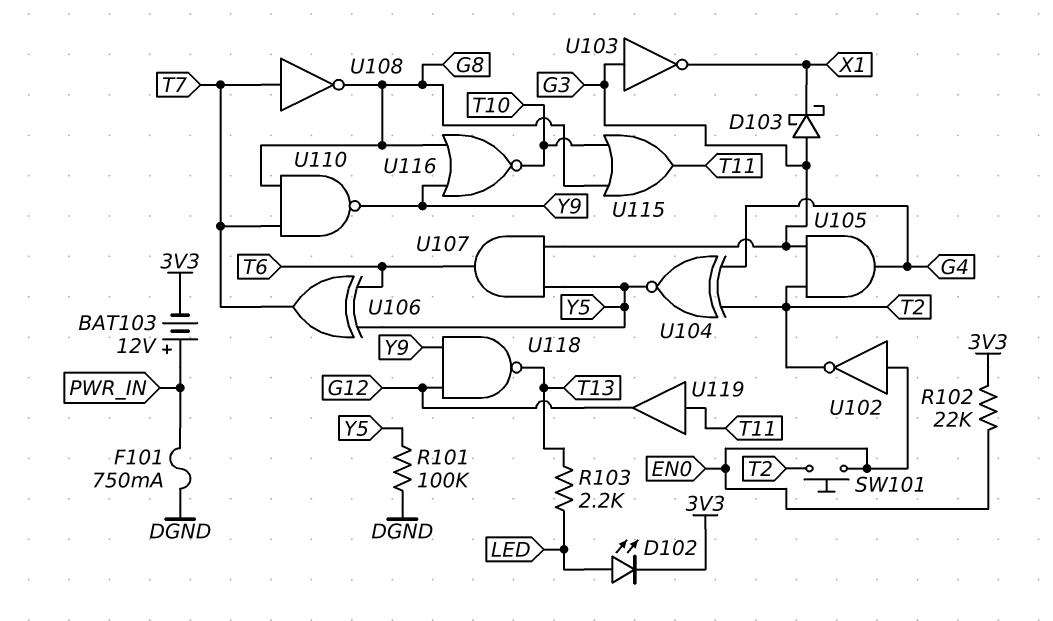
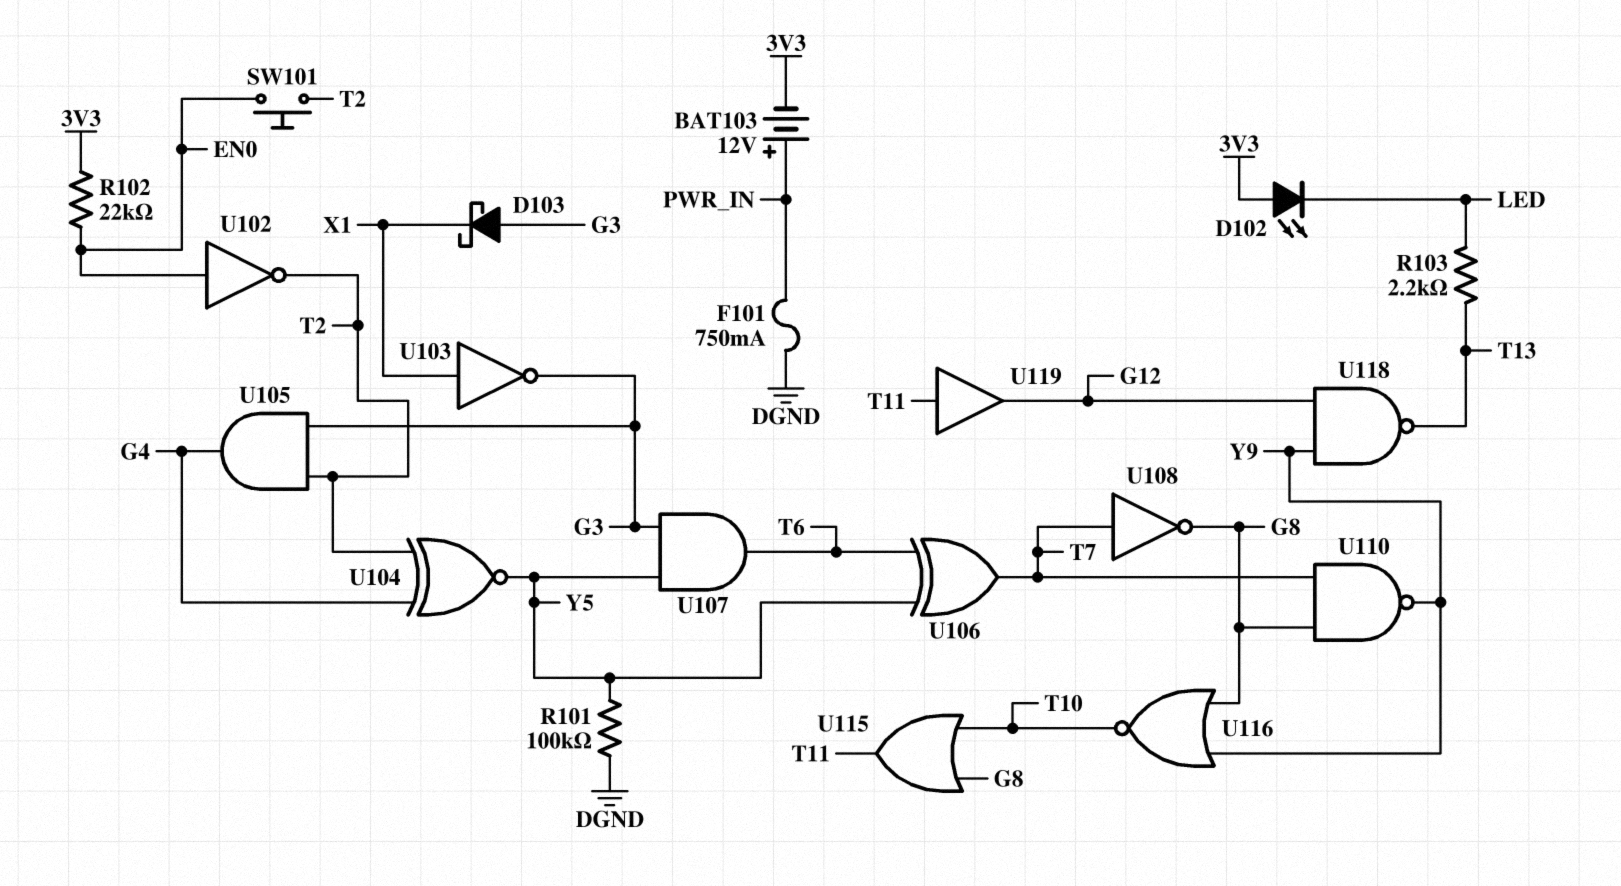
D102: LED (A LED, K 3V3) -> LED (A 3V3, K LED)
U103: NOT (in G3, out X1) -> NOT (in X1, out G3)

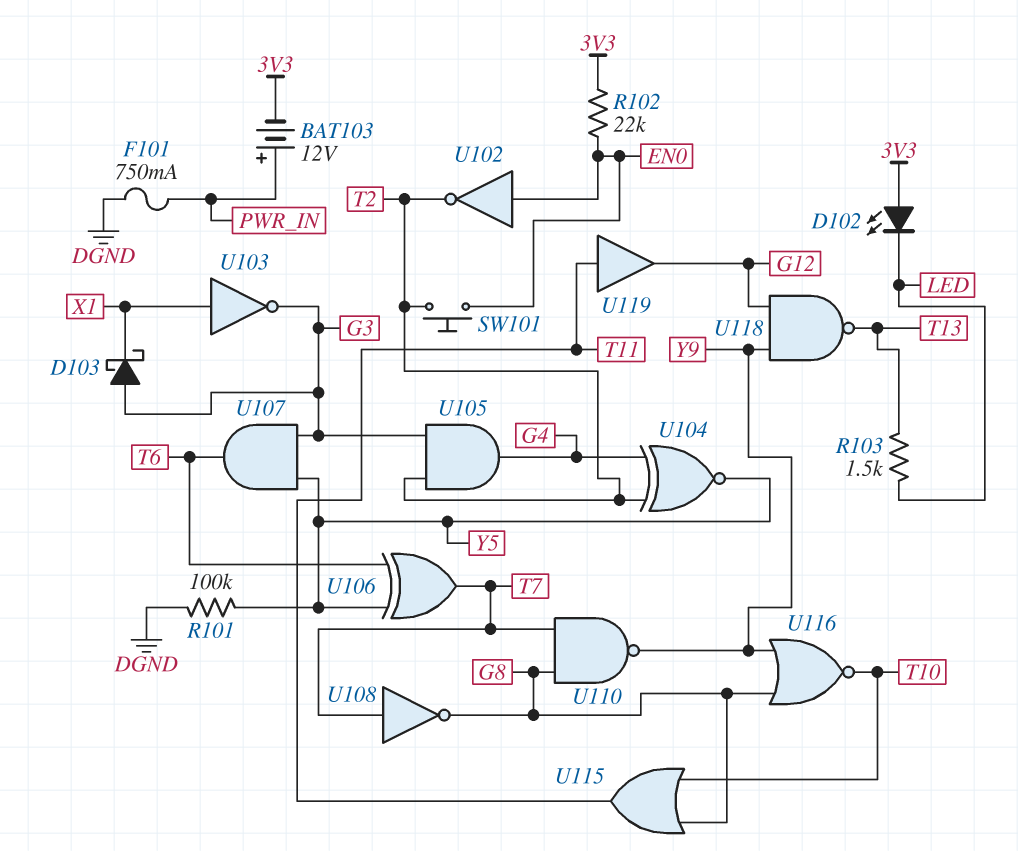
R103: 2.2k (LED, T13) -> 1.5k (LED, T13)

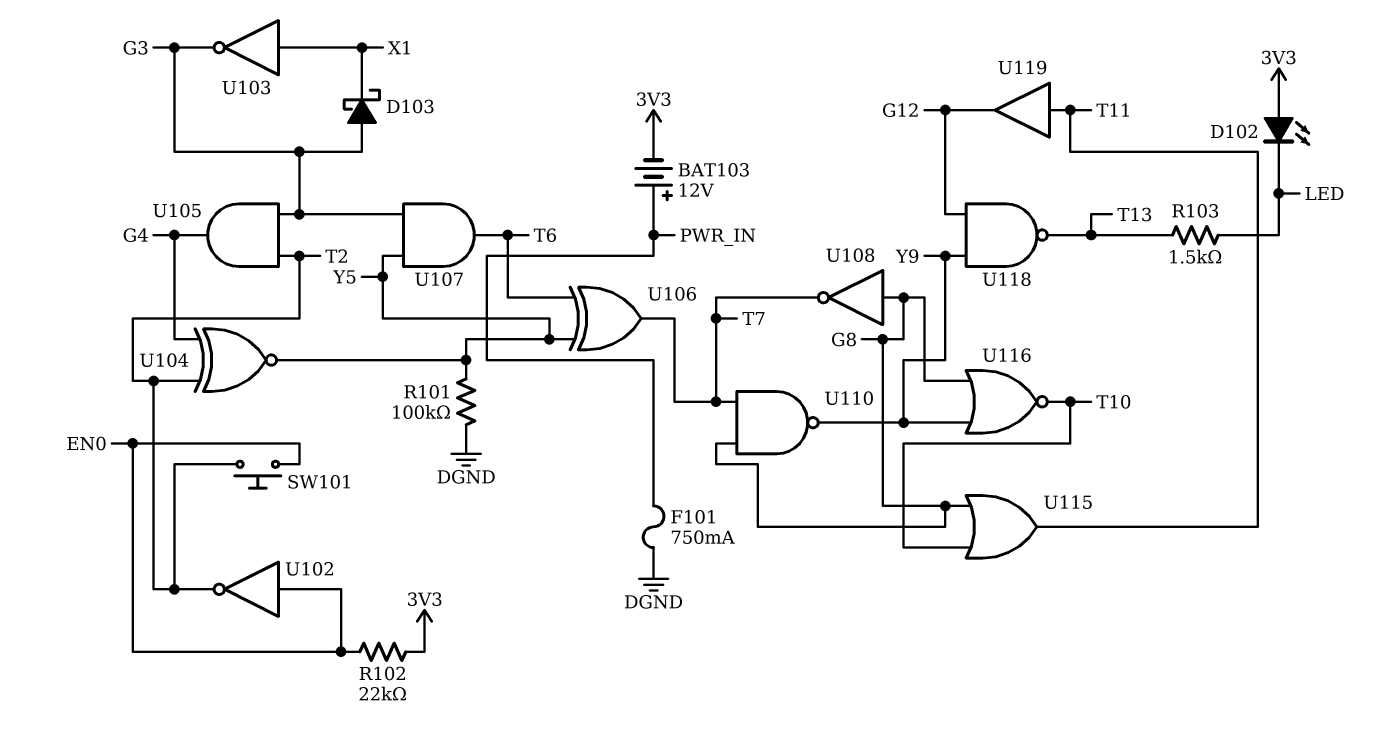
U108: NOT (in T7, out G8) -> NOT (in G8, out T7)

